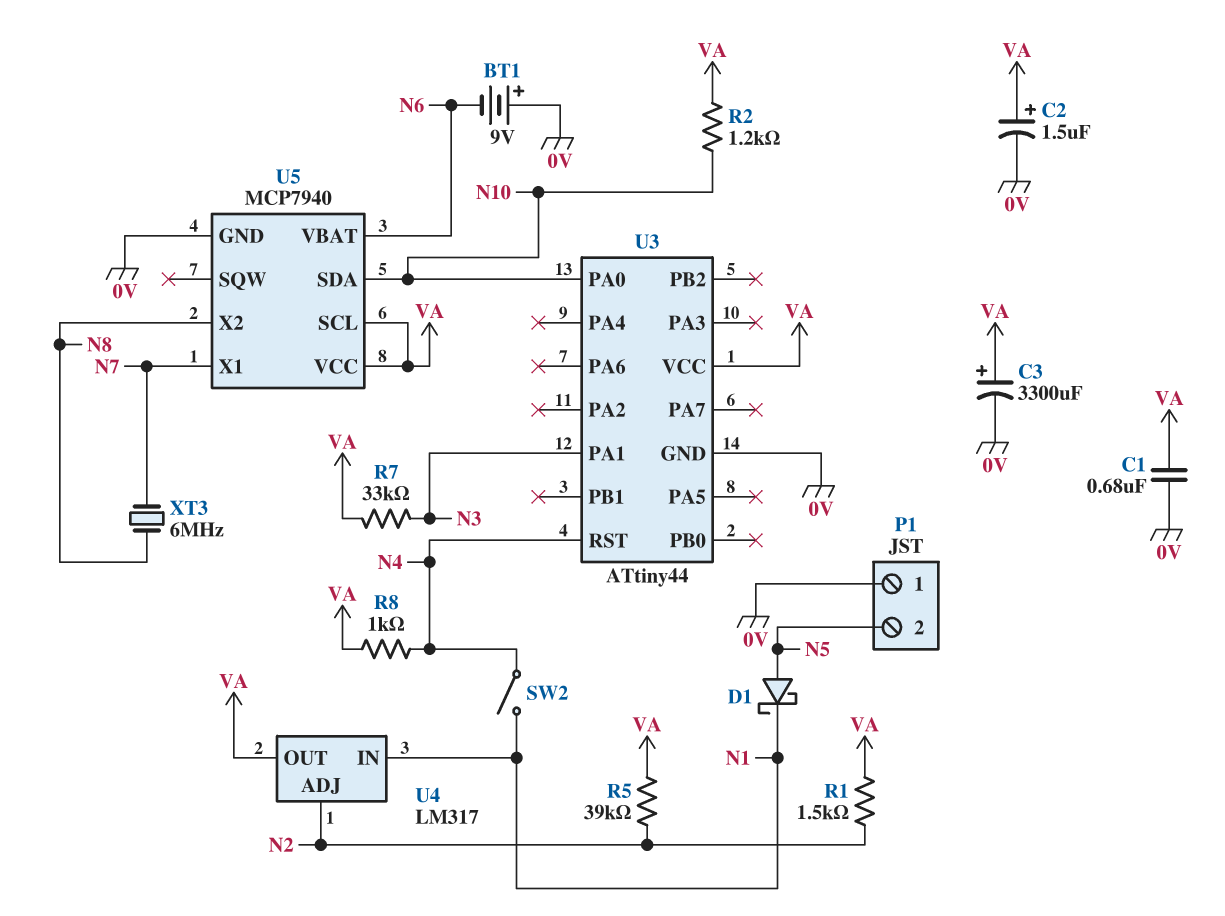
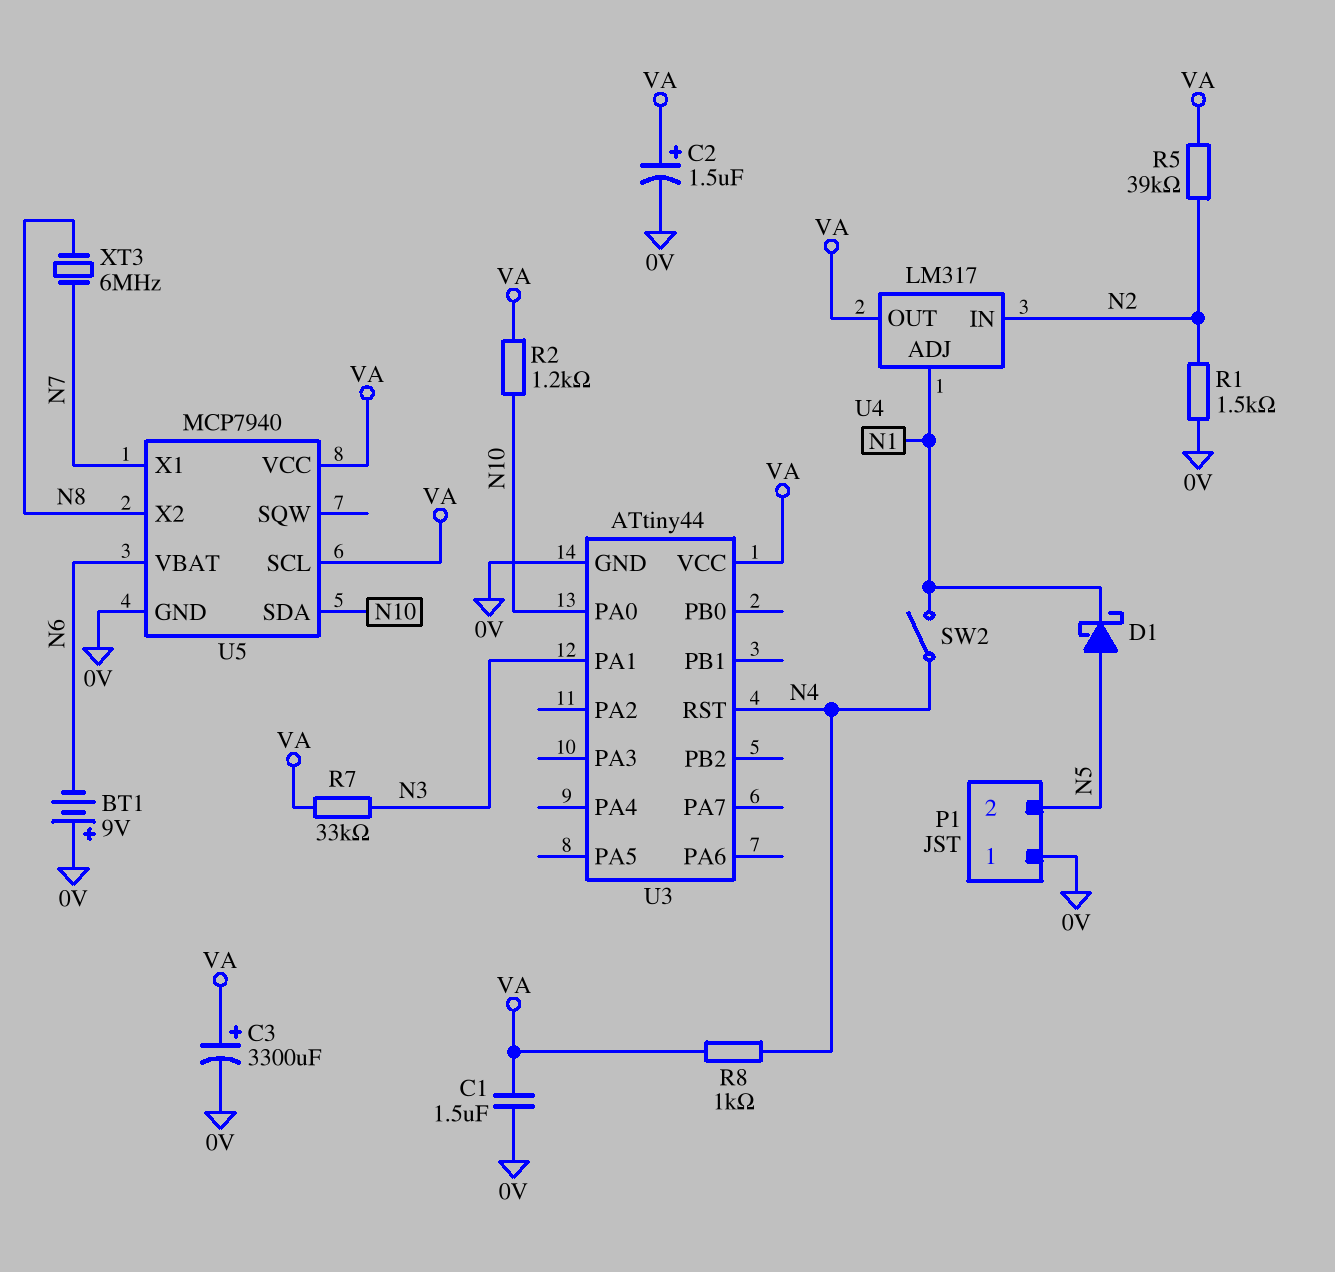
C1: 680nF (0V, VA) -> 1.5uF (0V, VA)
R1: 1.5k (N2, VA) -> 1.5k (0V, N2)
U4 pin ADJ: N2 -> N1
U4 pin IN: N1 -> N2

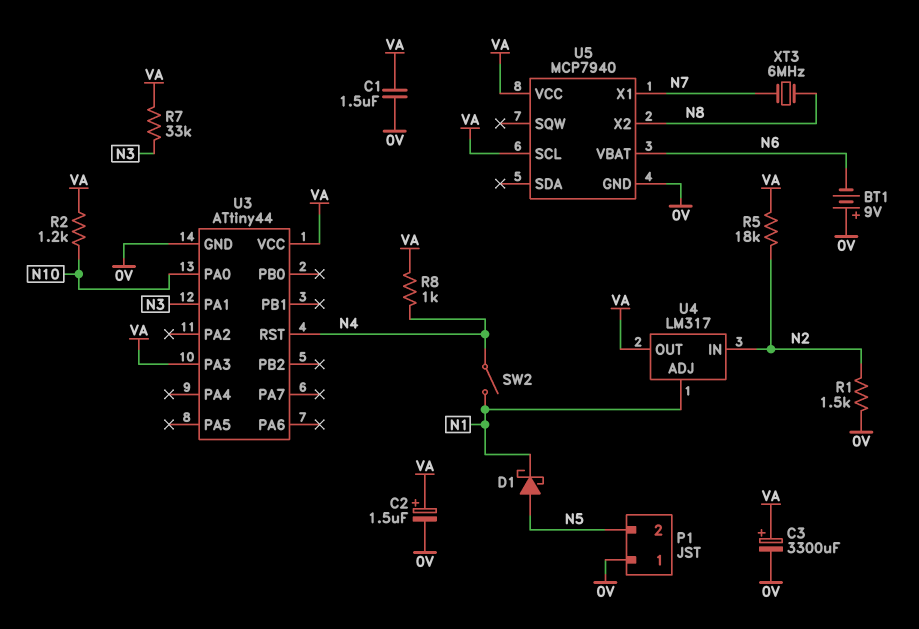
R5: 39k (N2, VA) -> 18k (N2, VA)
U3 pin PA3: none -> VA
U5 pin SDA: N10 -> none

